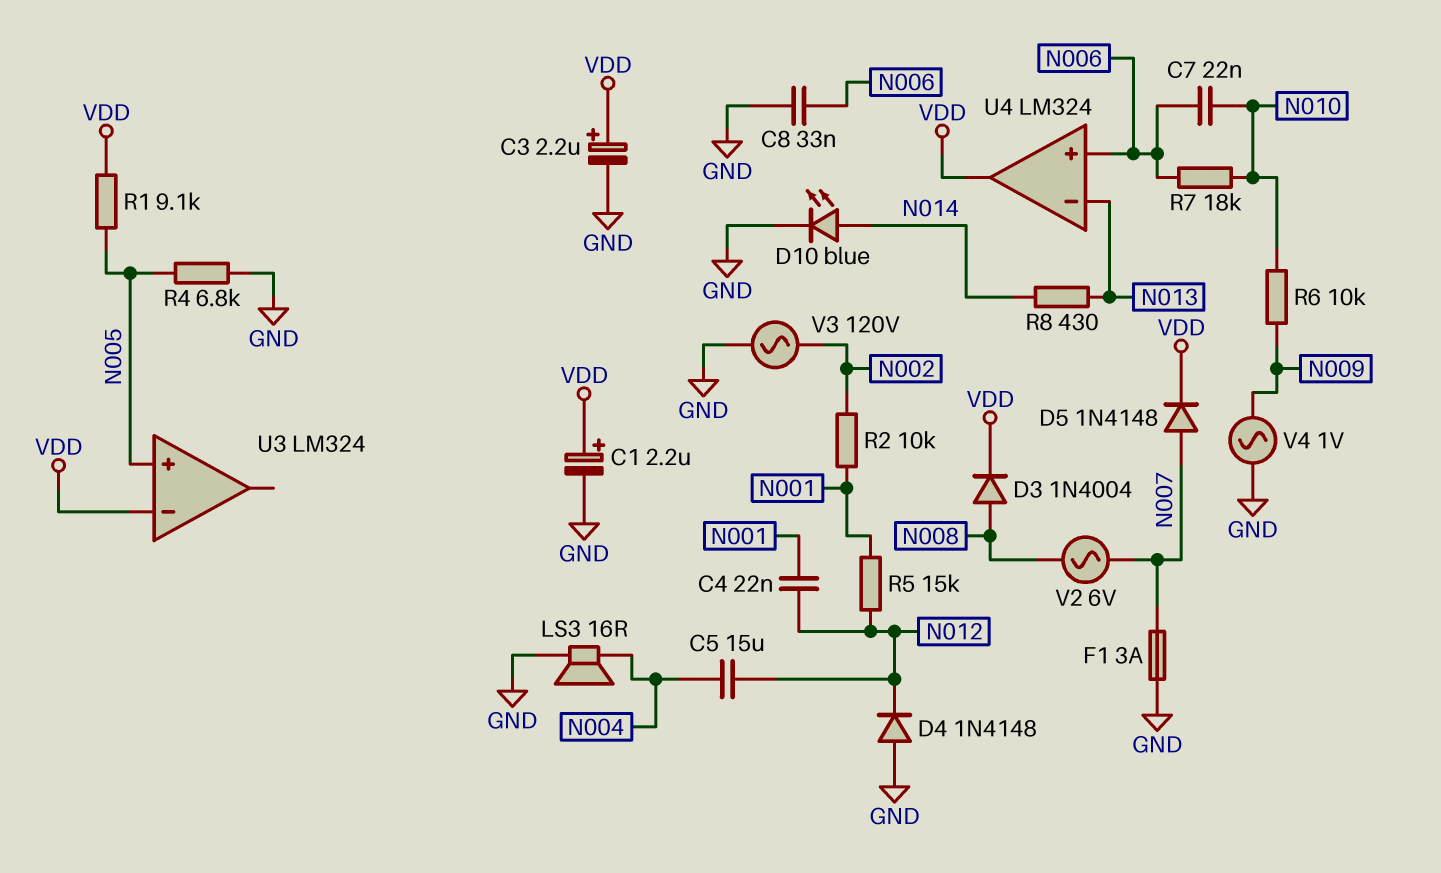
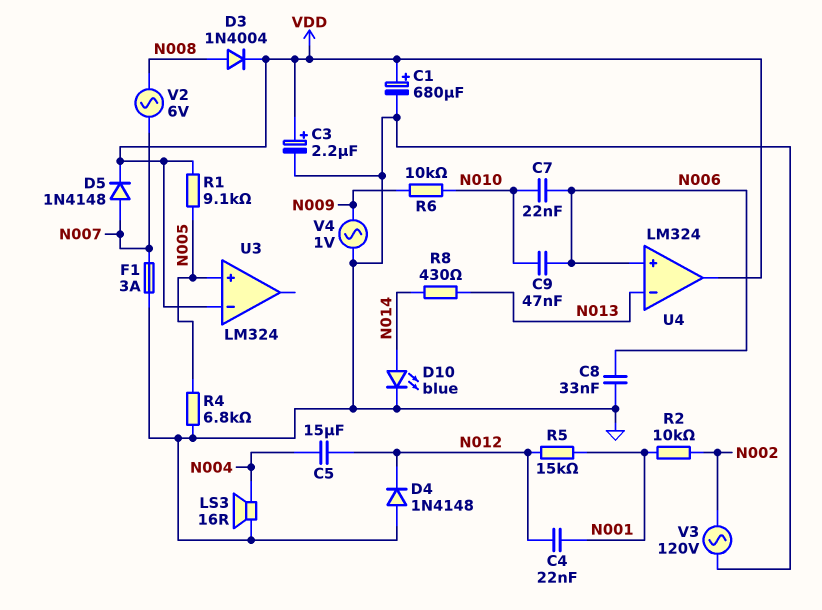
C1: 2.2uF (plus VDD, minus GND) -> 680uF (plus VDD, minus GND)
C9: none -> 47nF (N006, N010)
R7: 18k (N006, N010) -> none

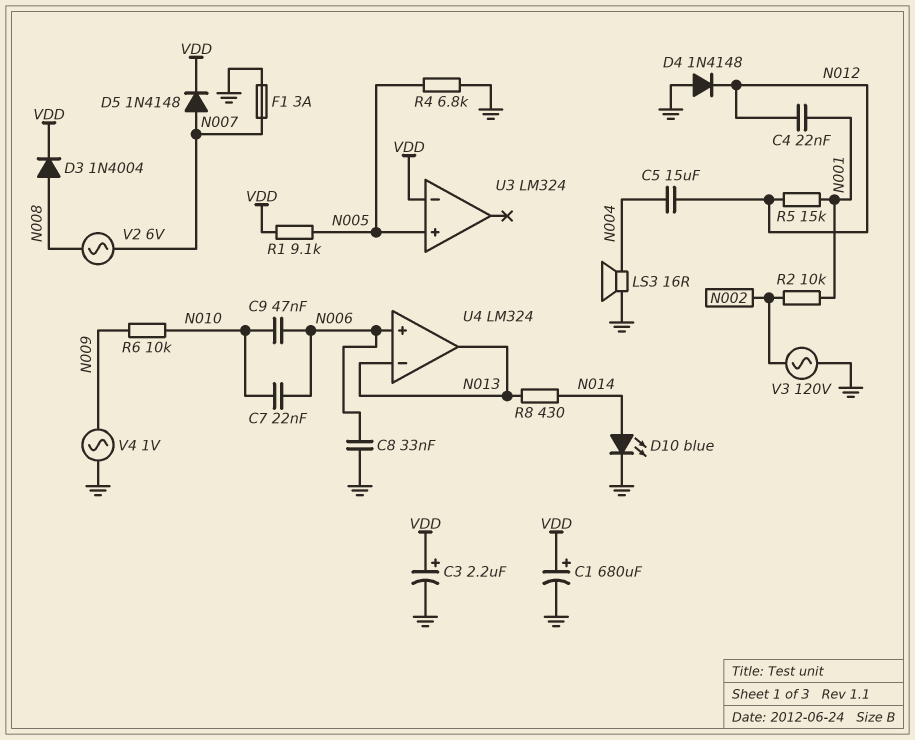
U4 pin out: VDD -> N013

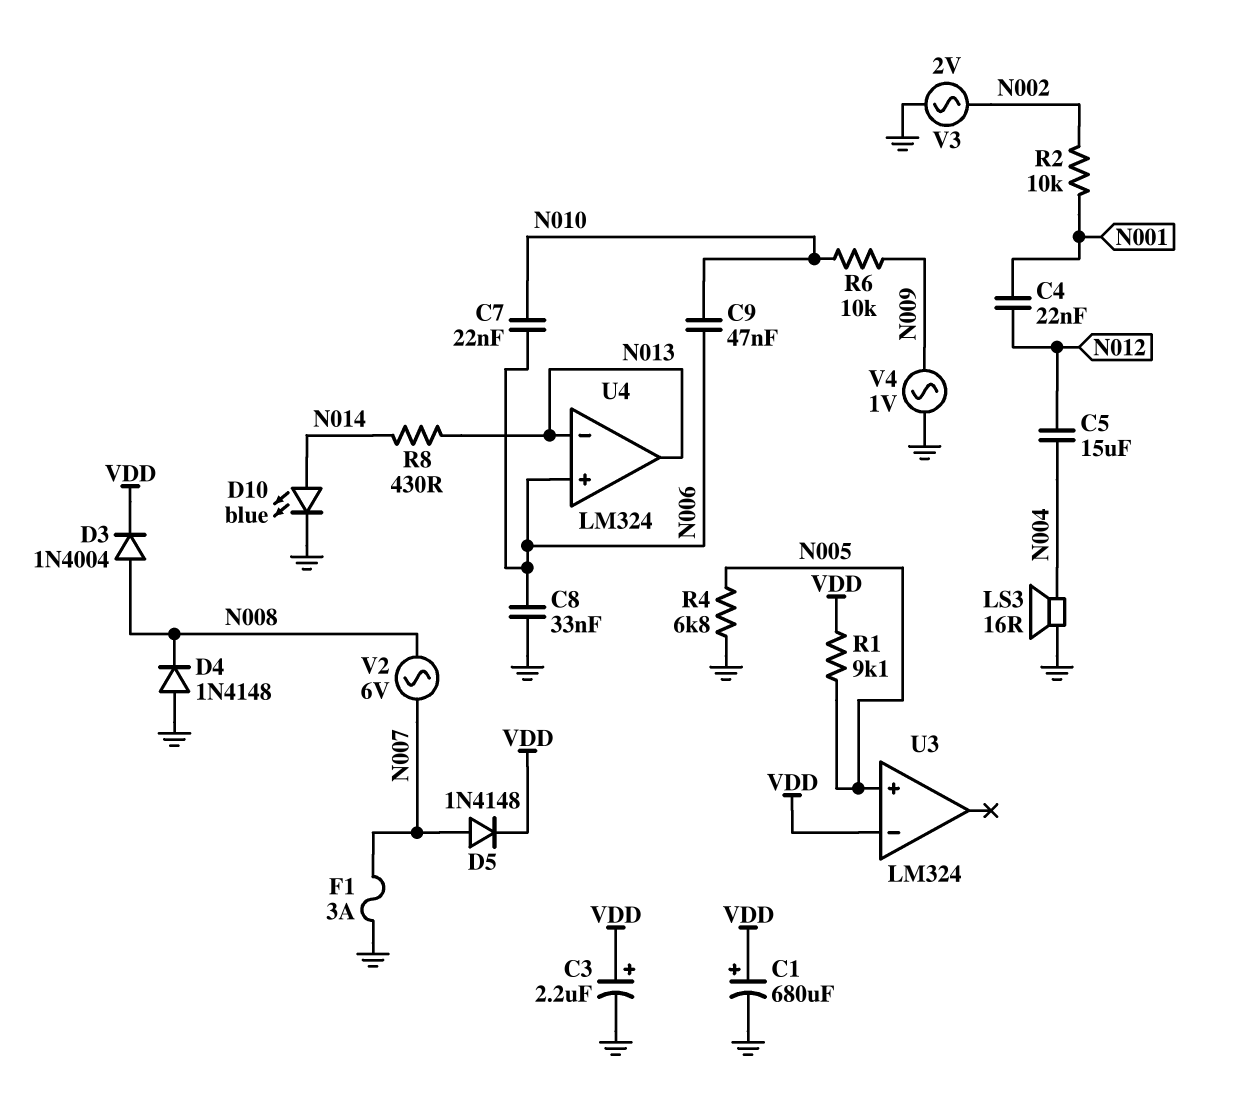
D4: diode 1N4148 (A GND, K N012) -> diode 1N4148 (A GND, K N008)
R5: 15k (N001, N012) -> none
V3: AC 120V (GND, N002) -> AC 2V (GND, N002)

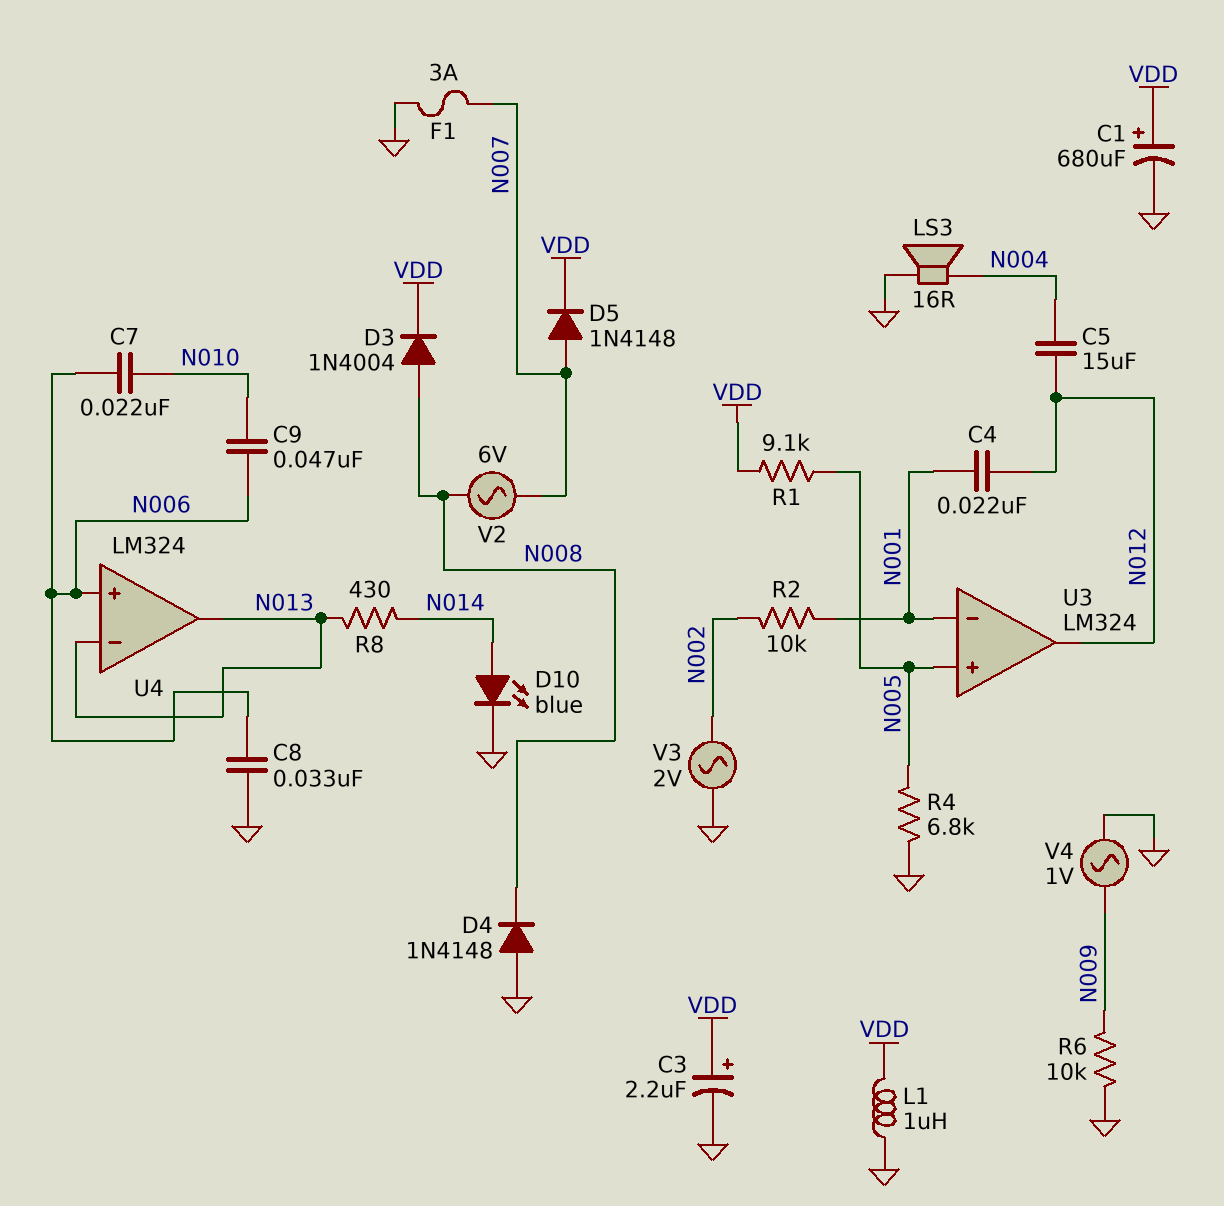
L1: none -> 1uH (GND, VDD)
R6: 10k (N009, N010) -> 10k (GND, N009)
U3 pin in-: VDD -> N001
U3 pin out: none -> N012

